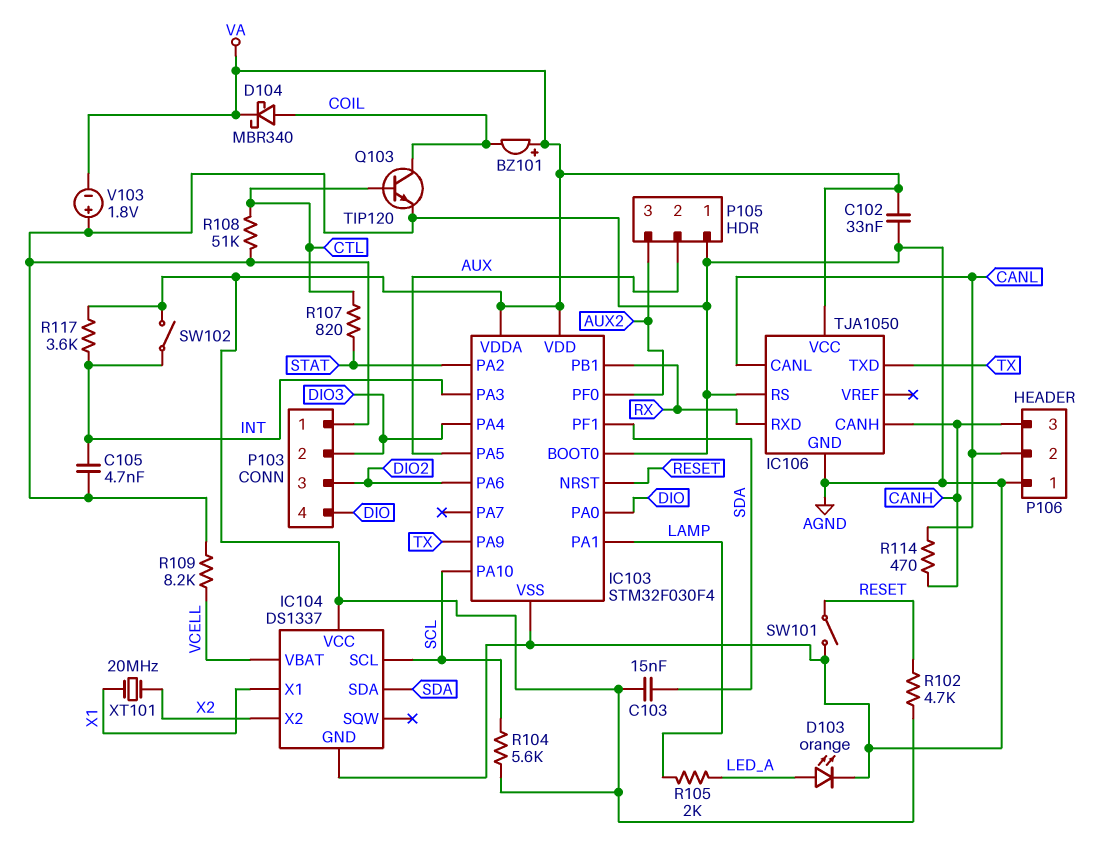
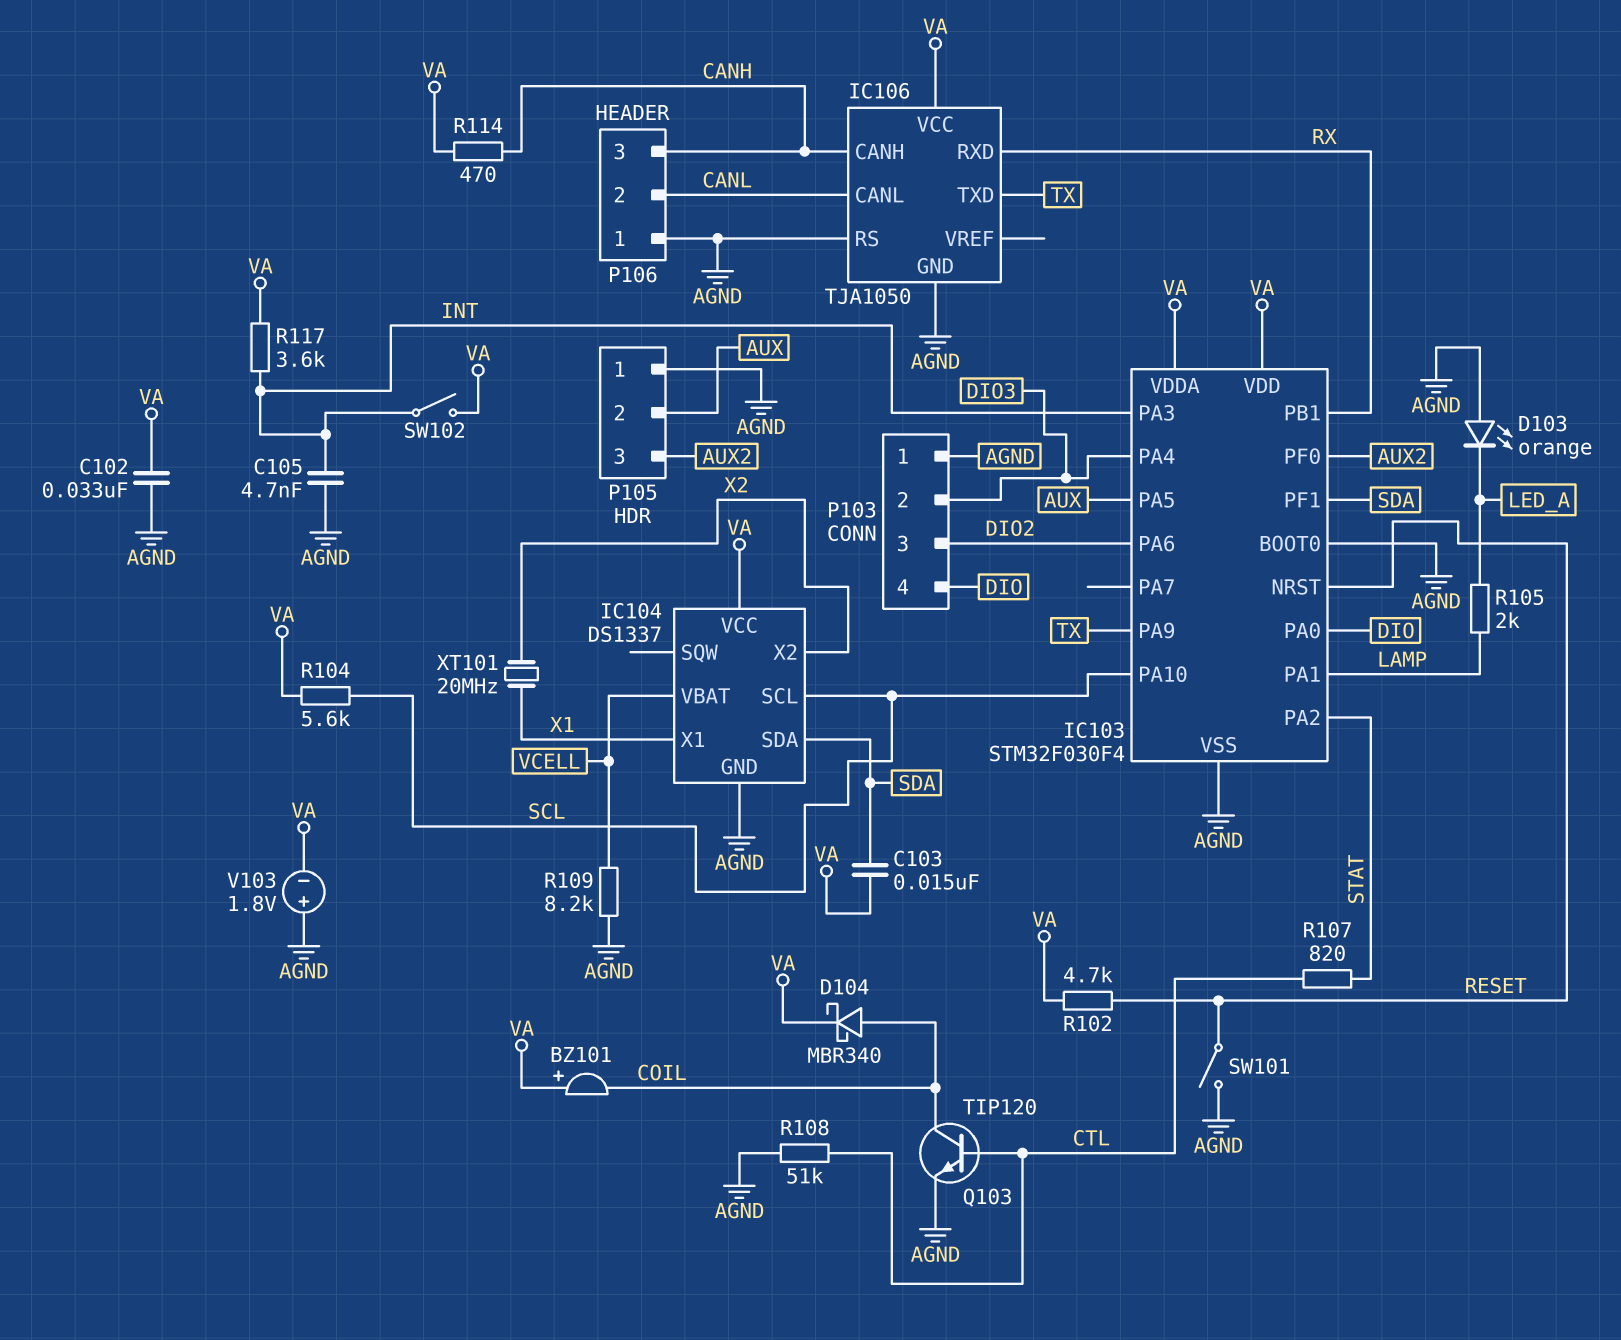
D103: LED orange (A LED_A, K AGND) -> LED orange (A AGND, K LED_A)
R114: 470 (CANH, CANL) -> 470 (CANH, VA)

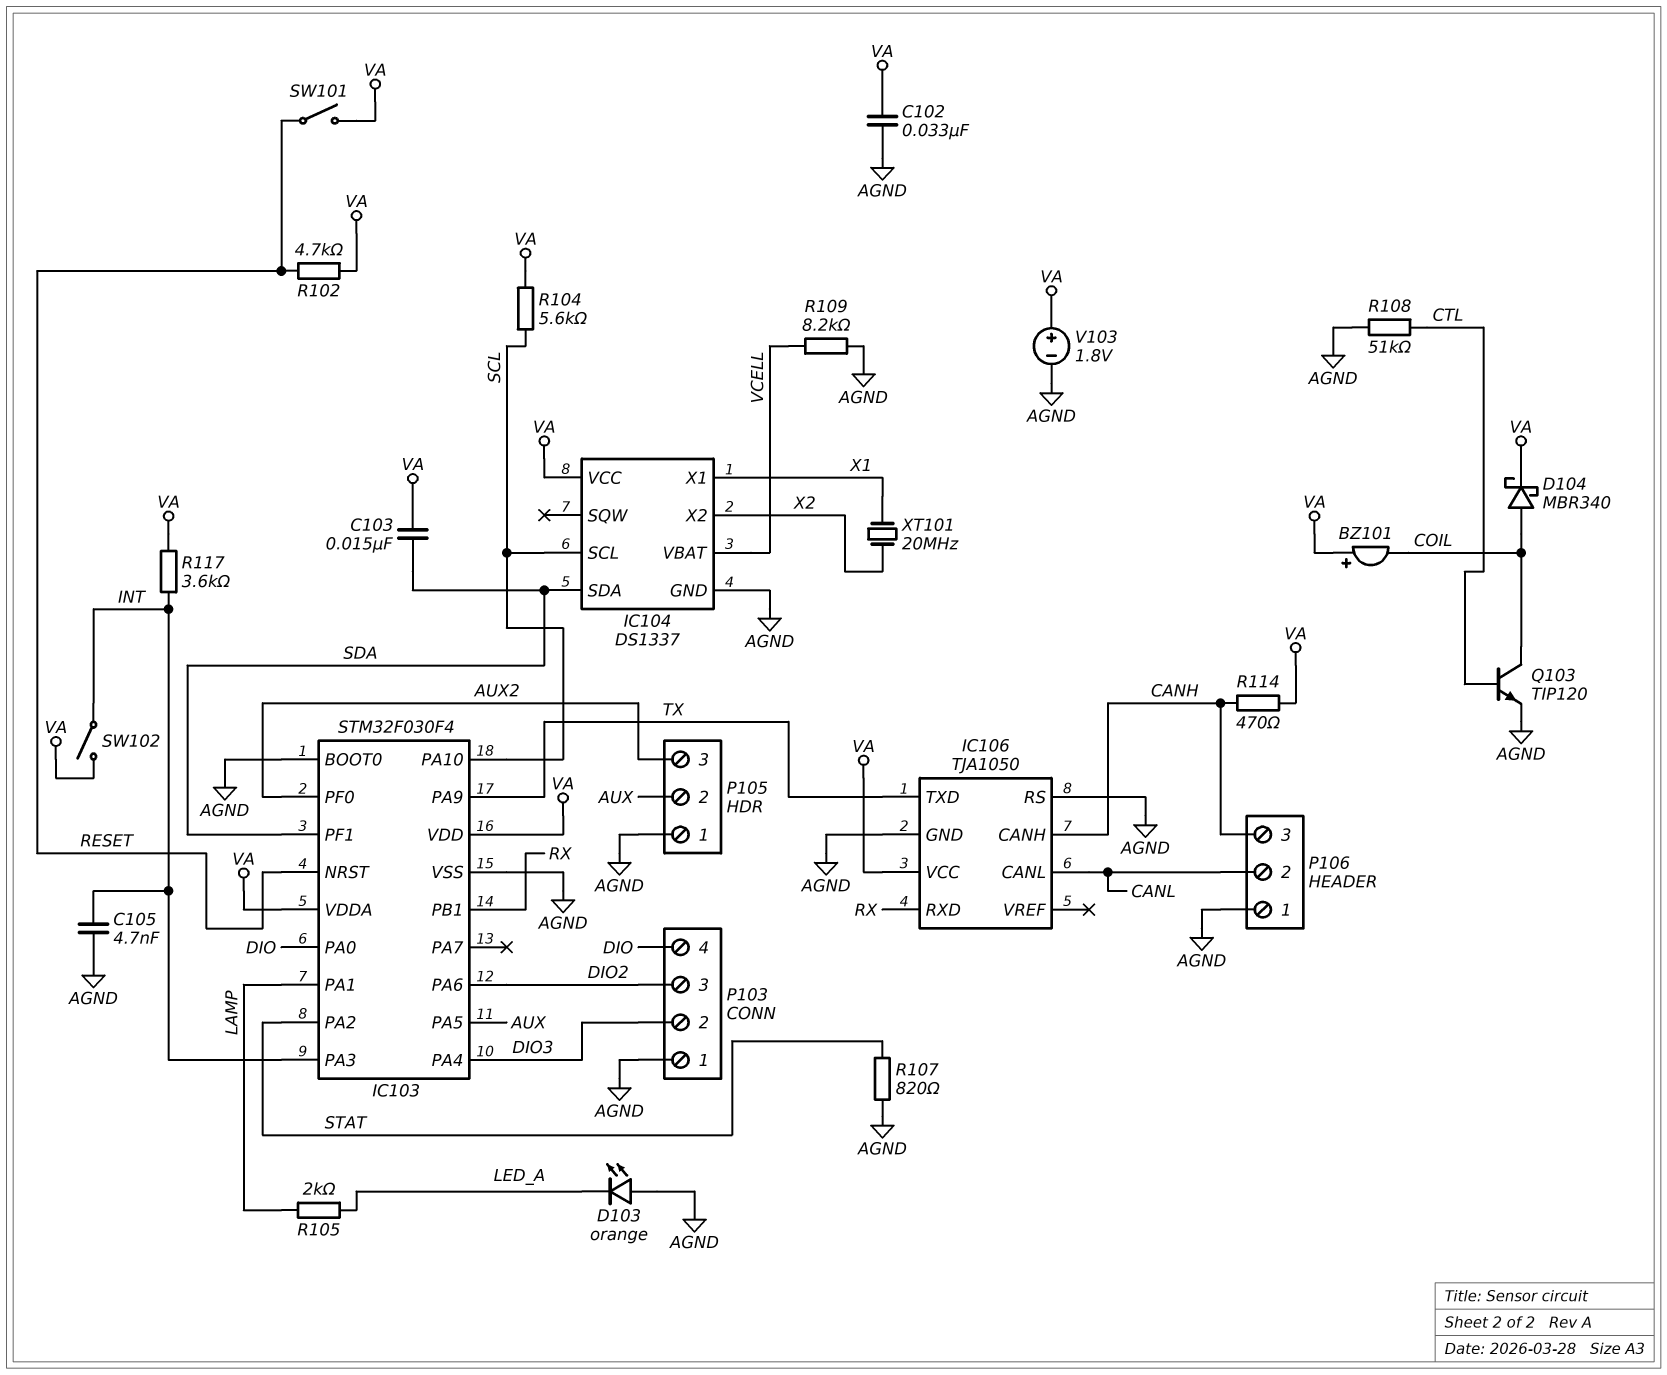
R107: 820 (CTL, STAT) -> 820 (AGND, STAT)
SW101: switch (AGND, RESET) -> switch (RESET, VA)
V103: 1.8V (plus AGND, minus VA) -> 1.8V (plus VA, minus AGND)

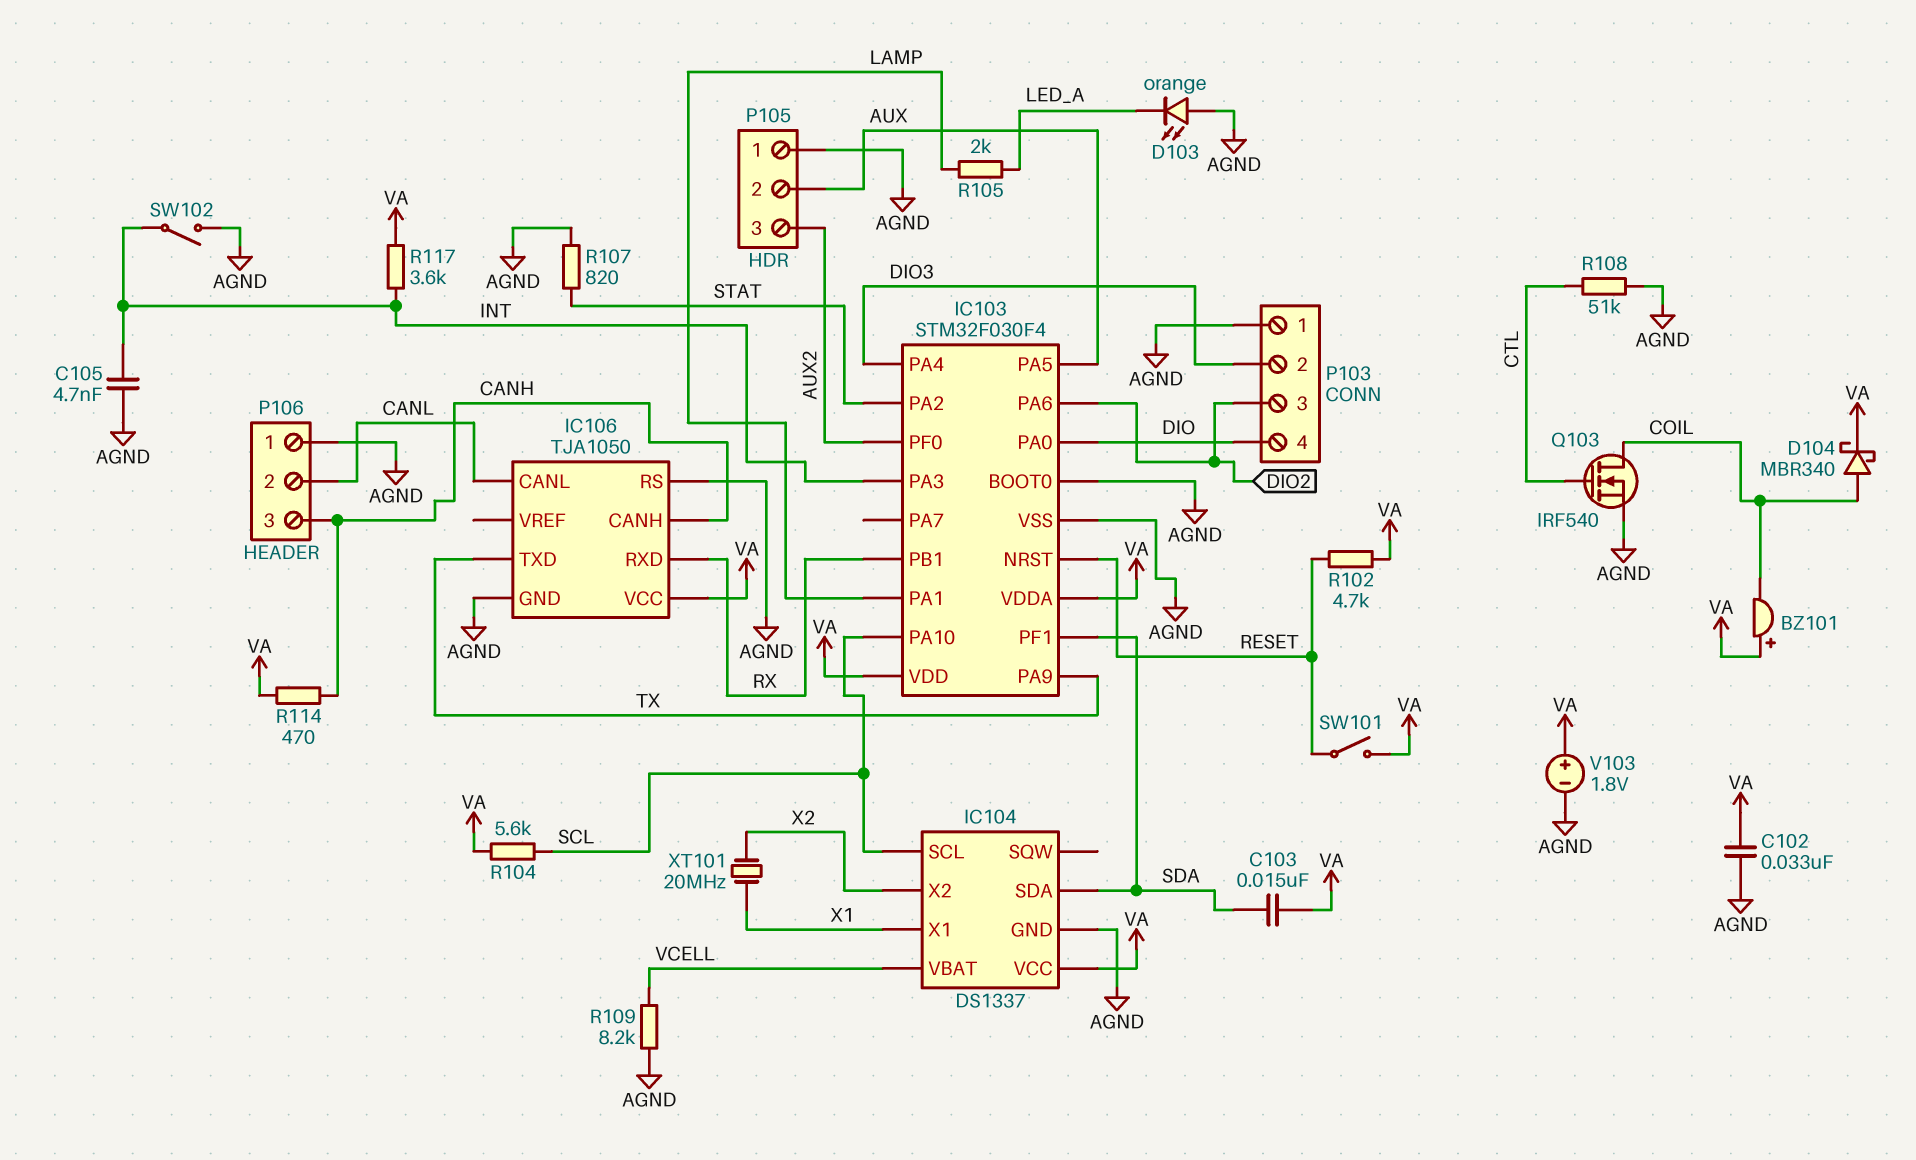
Q103: NPN TIP120 (B CTL, C COIL, E AGND) -> NMOS IRF540 (G CTL, D COIL, S AGND)
SW102: switch (INT, VA) -> switch (AGND, INT)

